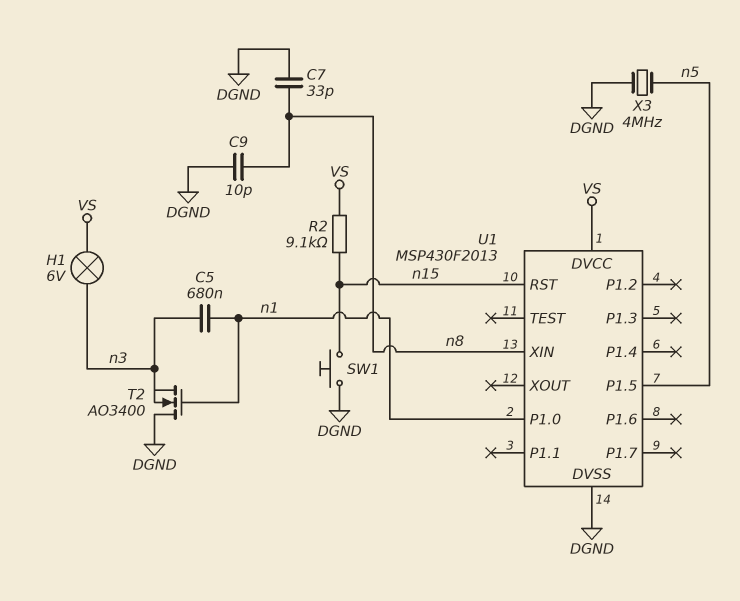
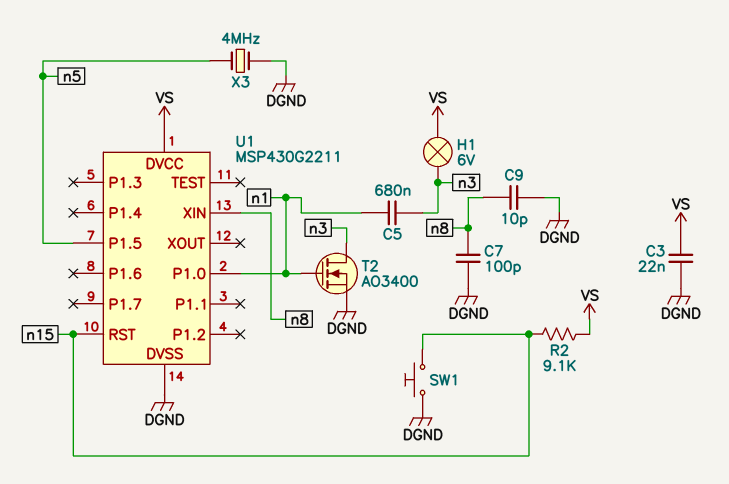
C3: none -> 22nF (DGND, VS)
C7: 33pF (DGND, n8) -> 100pF (DGND, n8)
T2: NMOS AO3400 (G n1, D DGND, S n3) -> NMOS AO3400 (G n1, D n3, S DGND)
U1: MSP430F2013 -> MSP430G2211

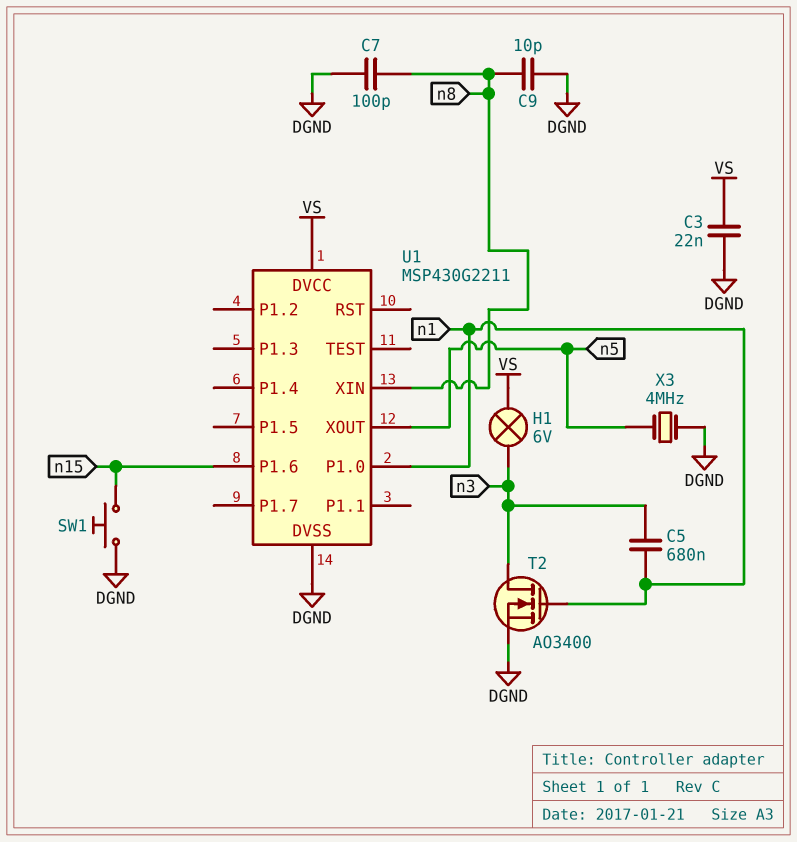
R2: 9.1k (VS, n15) -> none
U1 pin P1.5: n5 -> none
U1 pin P1.6: none -> n15
U1 pin RST: n15 -> none
U1 pin XOUT: none -> n5

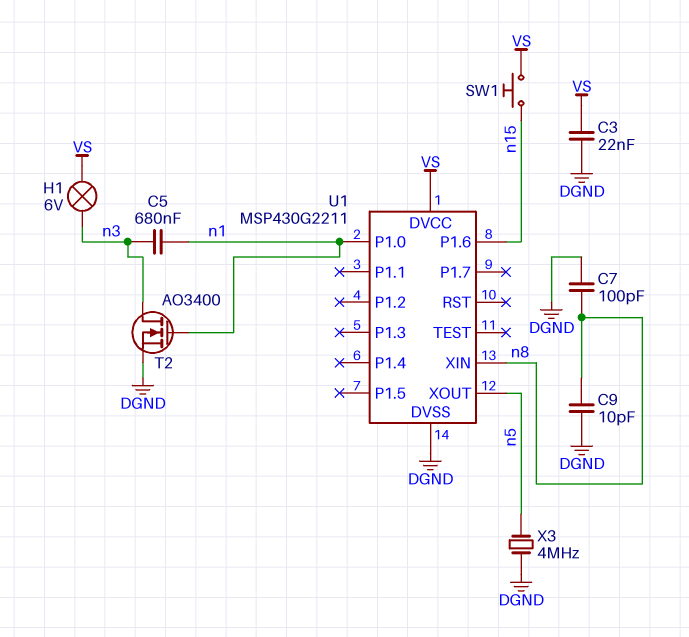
SW1: button (DGND, n15) -> button (VS, n15)

